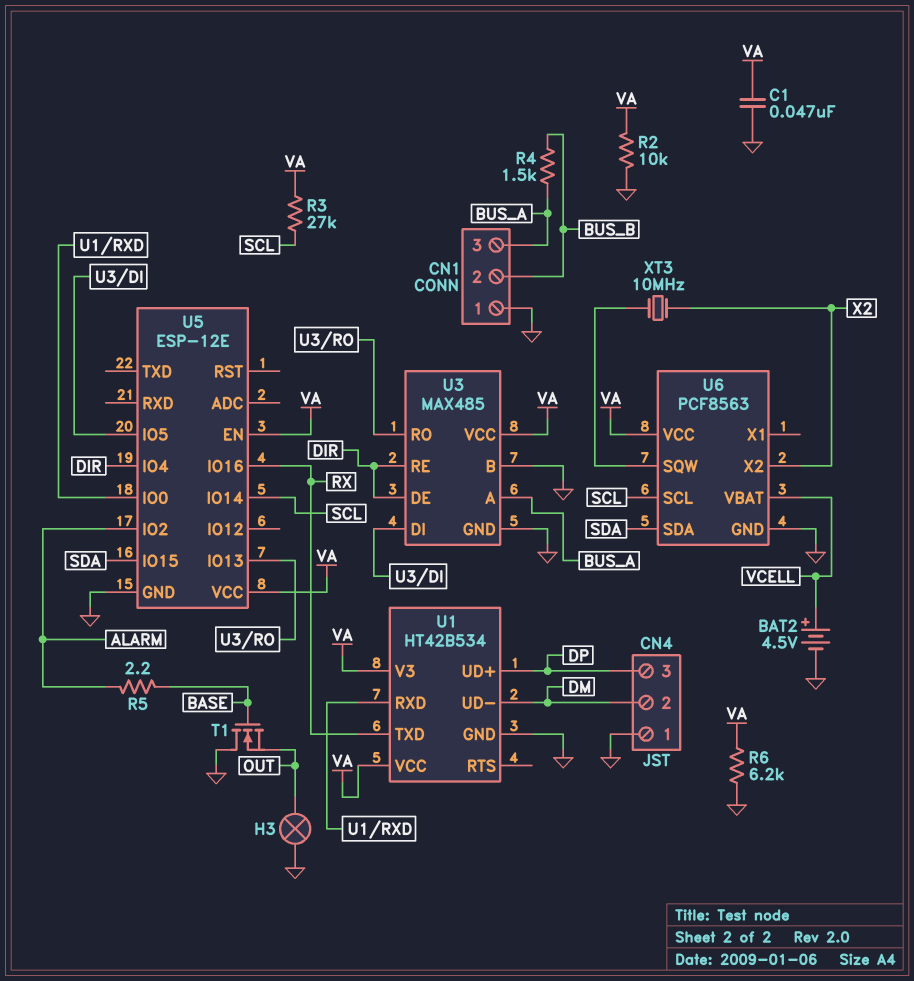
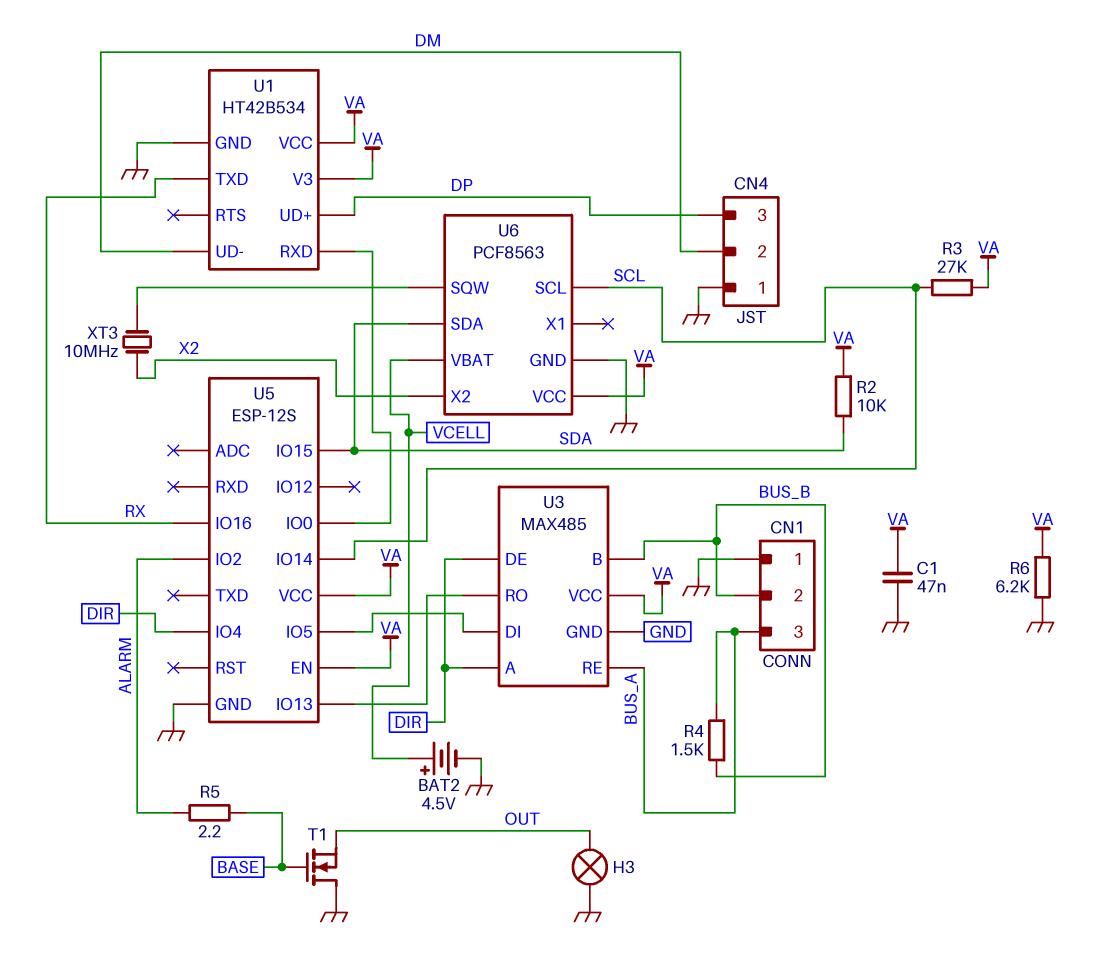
R2: 10k (GND, VA) -> 10k (SDA, VA)
U3 pin A: BUS_A -> DIR
U3 pin B: GND -> BUS_B
U3 pin RE: DIR -> BUS_A
U5: ESP-12E -> ESP-12S

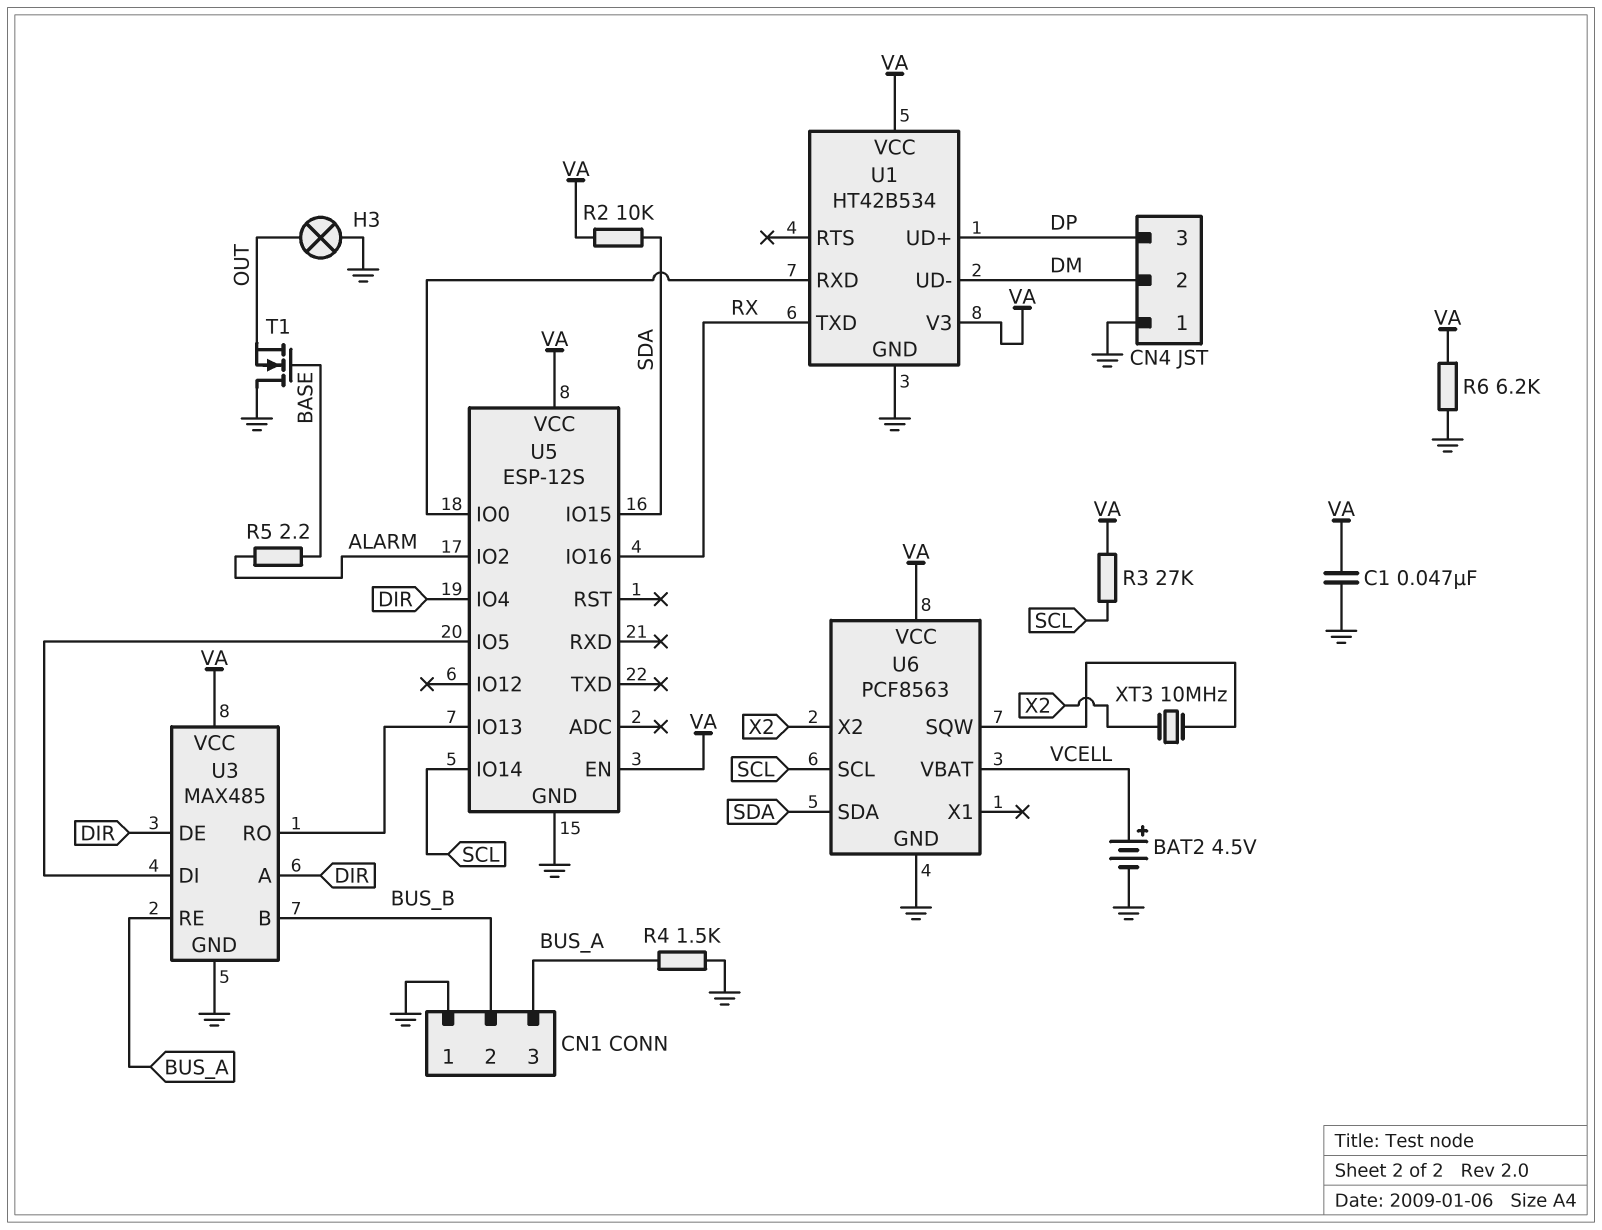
R4: 1.5k (BUS_A, BUS_B) -> 1.5k (BUS_A, GND)

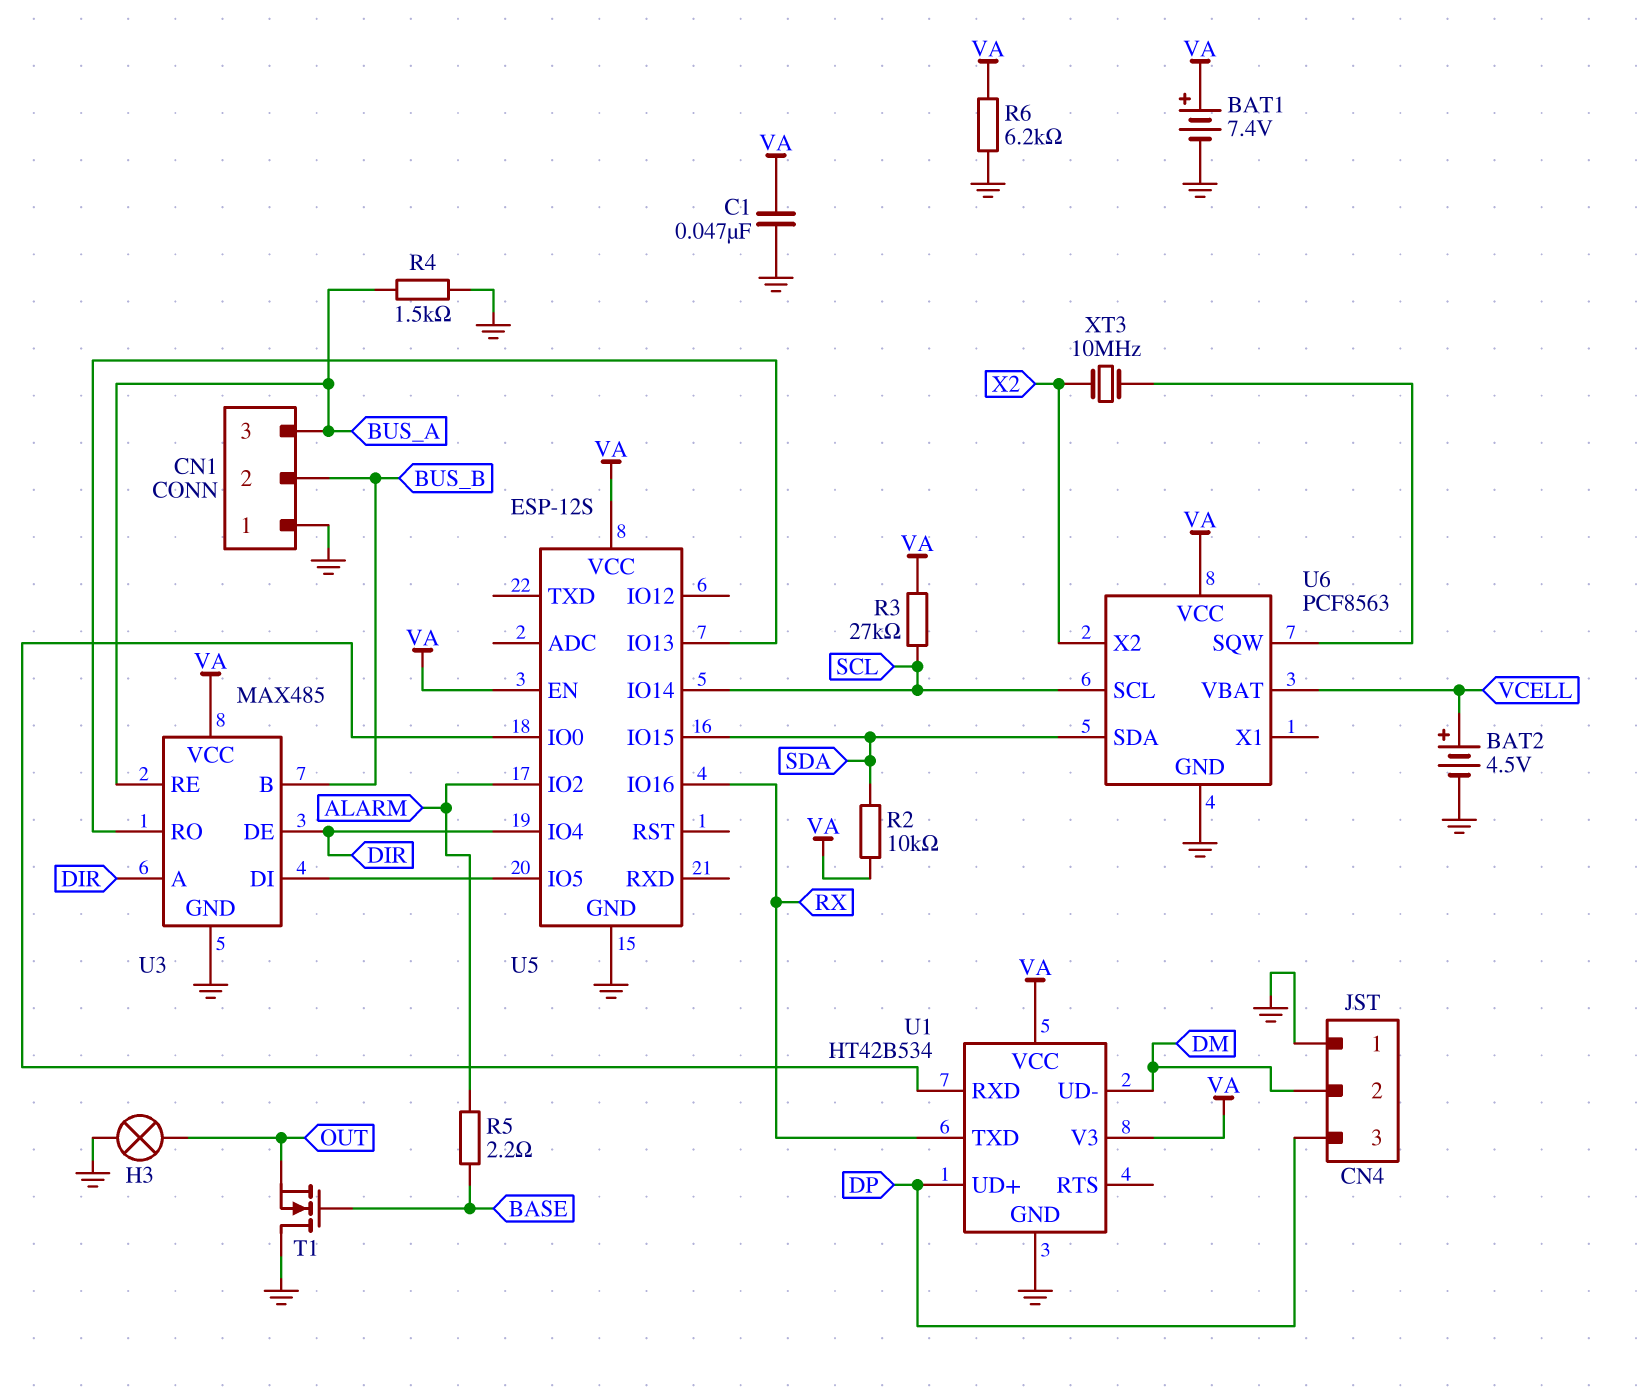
BAT1: none -> 7.4V (plus VA, minus GND)

